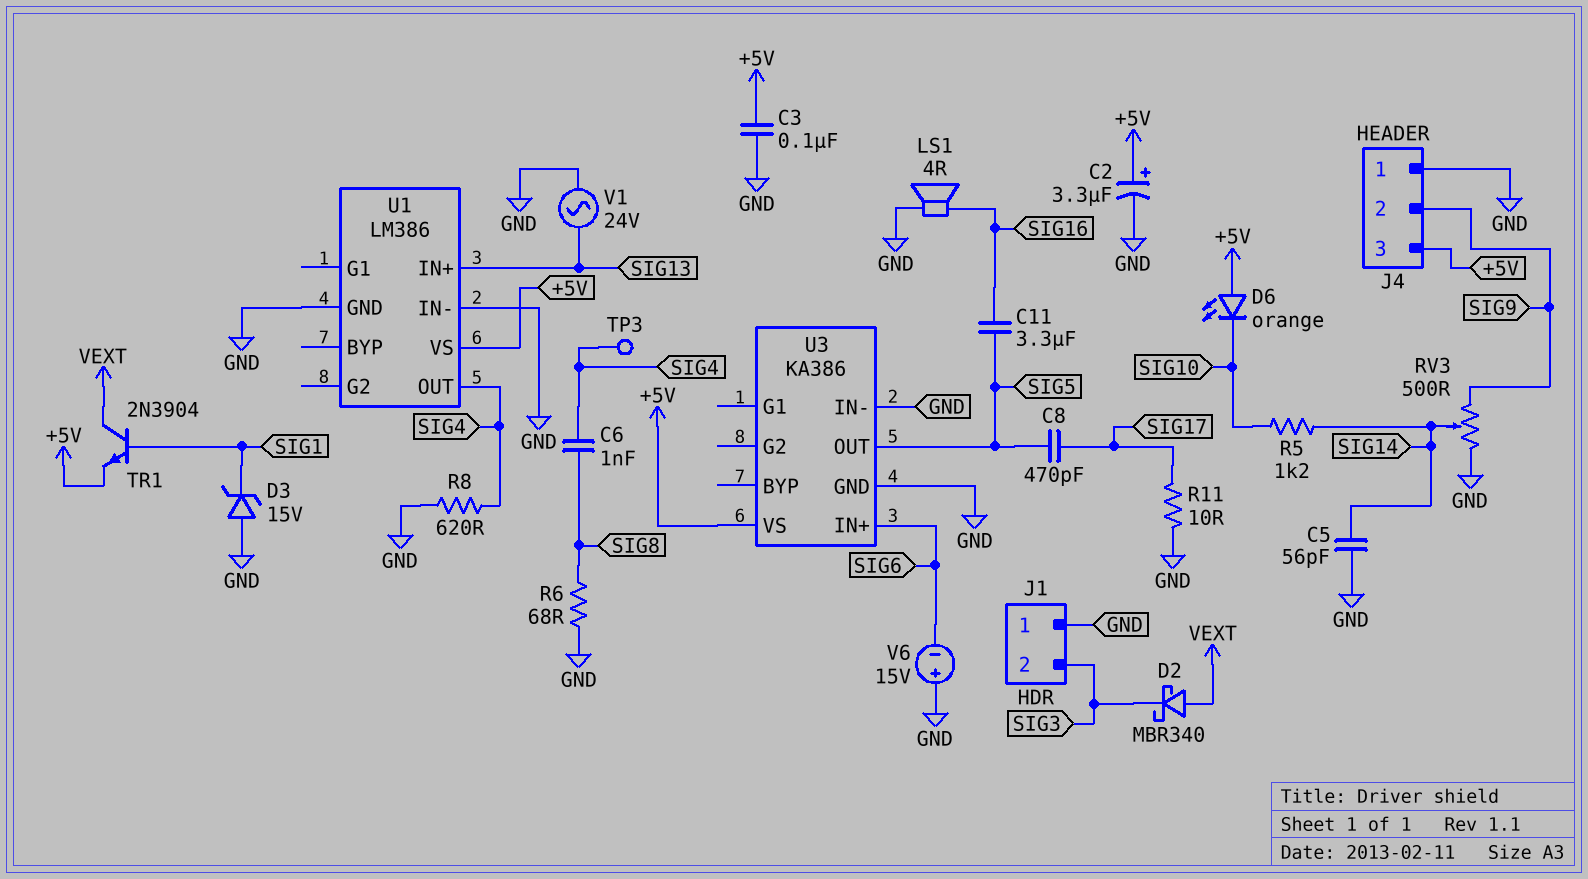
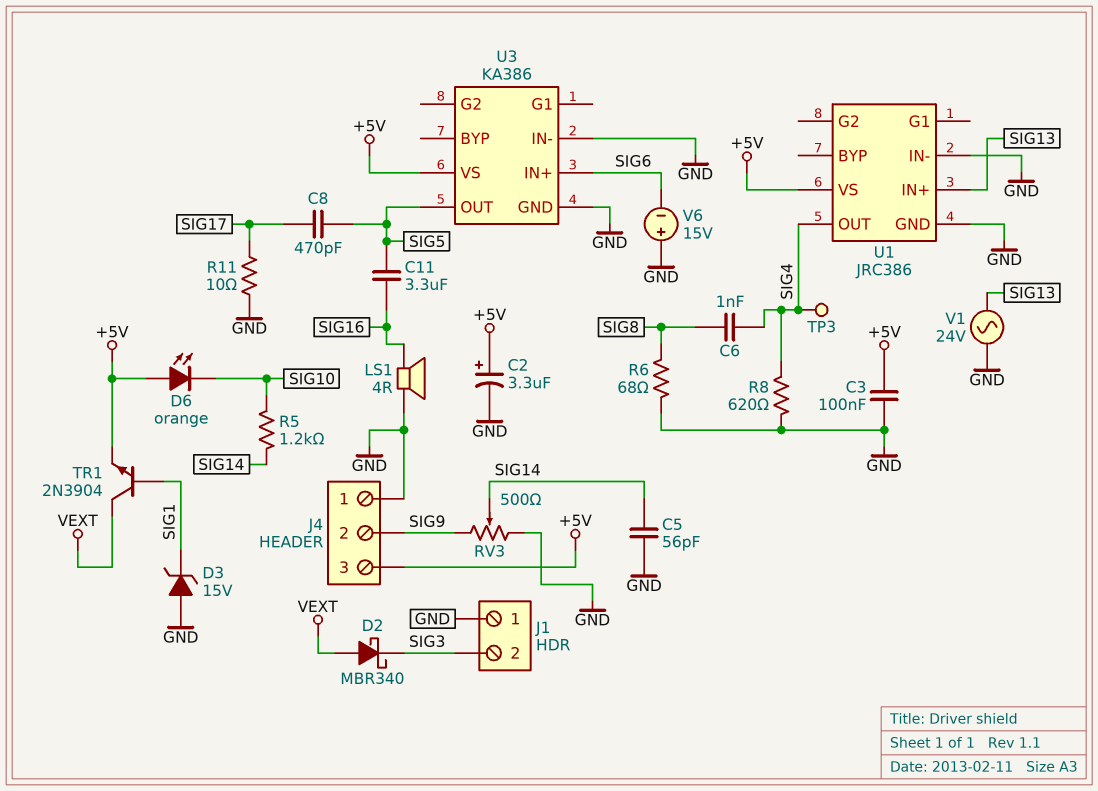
U1: LM386 -> JRC386

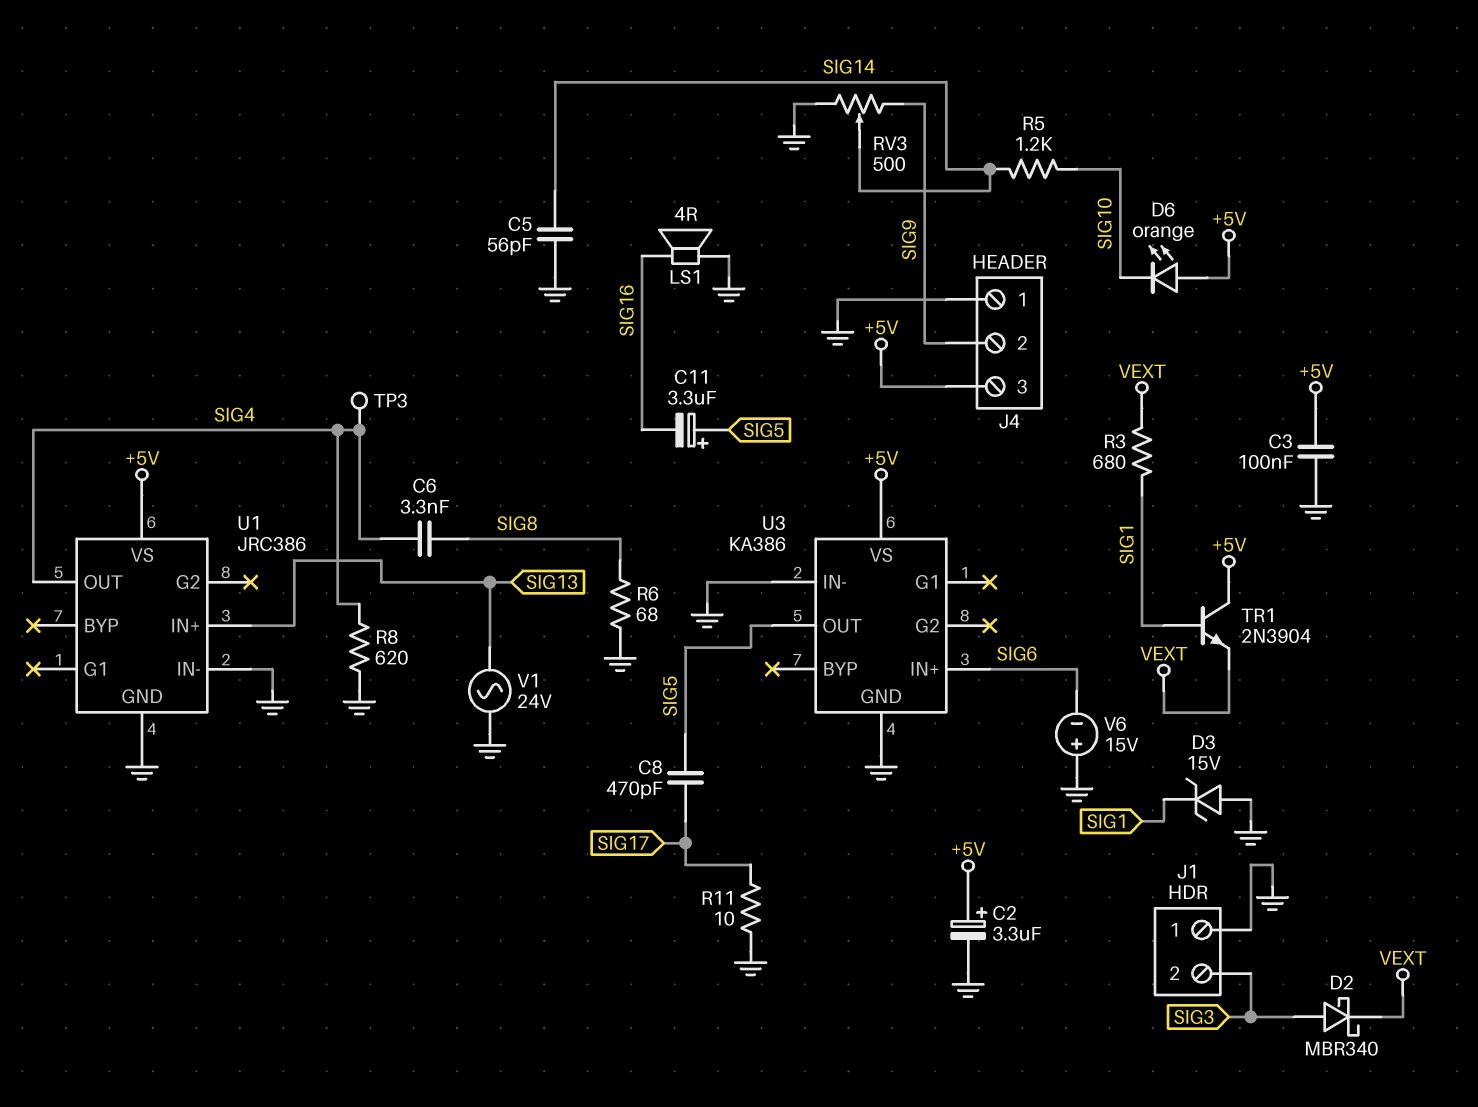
C6: 1nF (SIG4, SIG8) -> 3.3nF (SIG4, SIG8)
C11: 3.3uF (SIG5, SIG16) -> 3.3uF (plus SIG5, minus SIG16)
D2: schottky MBR340 (A VEXT, K SIG3) -> schottky MBR340 (A SIG3, K VEXT)
R3: none -> 680 (SIG1, VEXT)
TR1: NPN 2N3904 (B SIG1, C VEXT, E +5V) -> NPN 2N3904 (B SIG1, C +5V, E VEXT)

